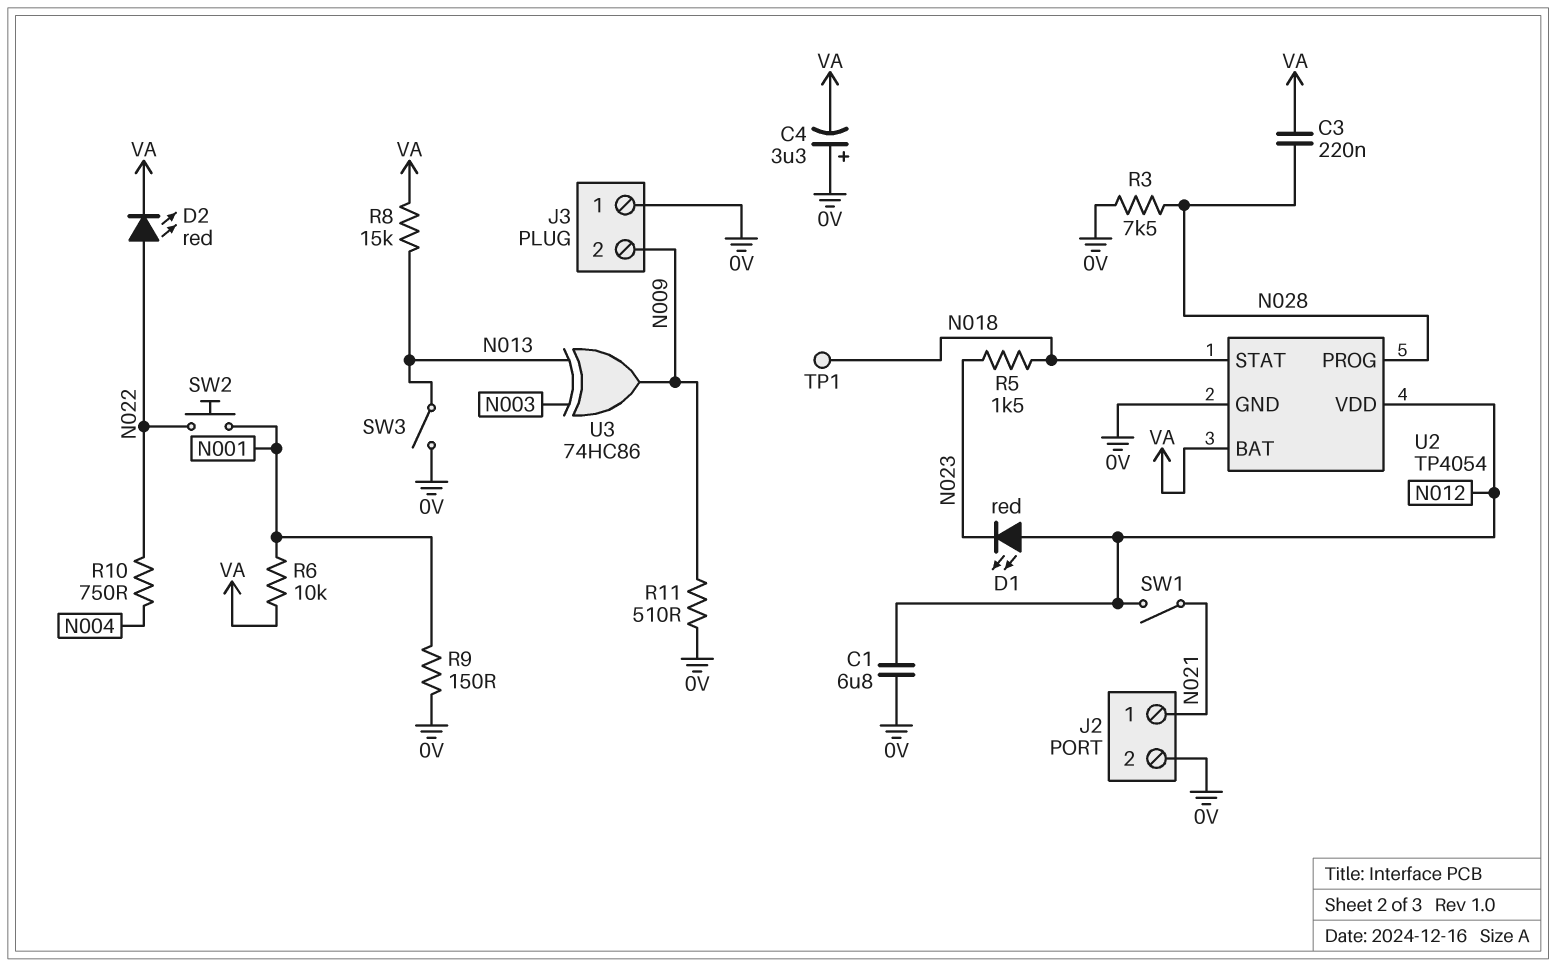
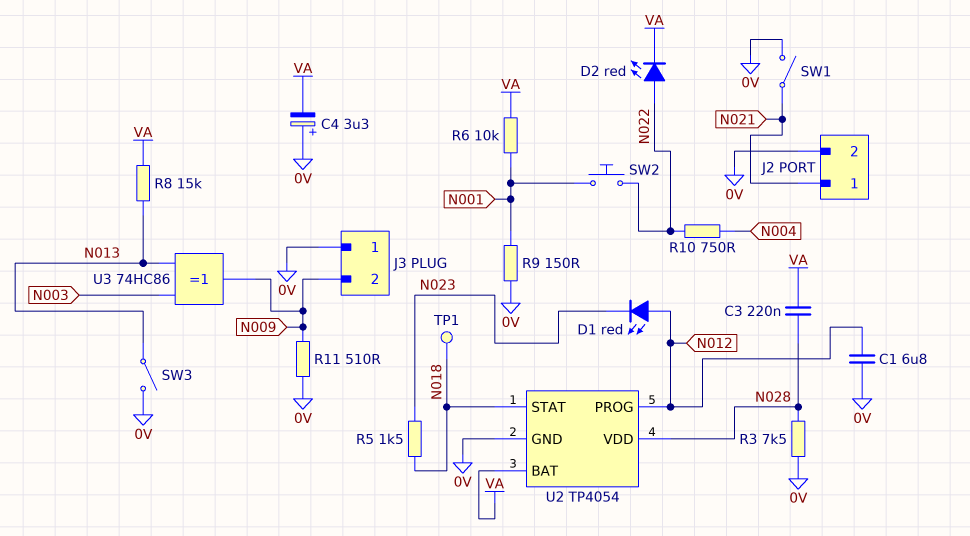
SW1: switch (N012, N021) -> switch (0V, N021)
U2 pin PROG: N028 -> N012
U2 pin VDD: N012 -> N028

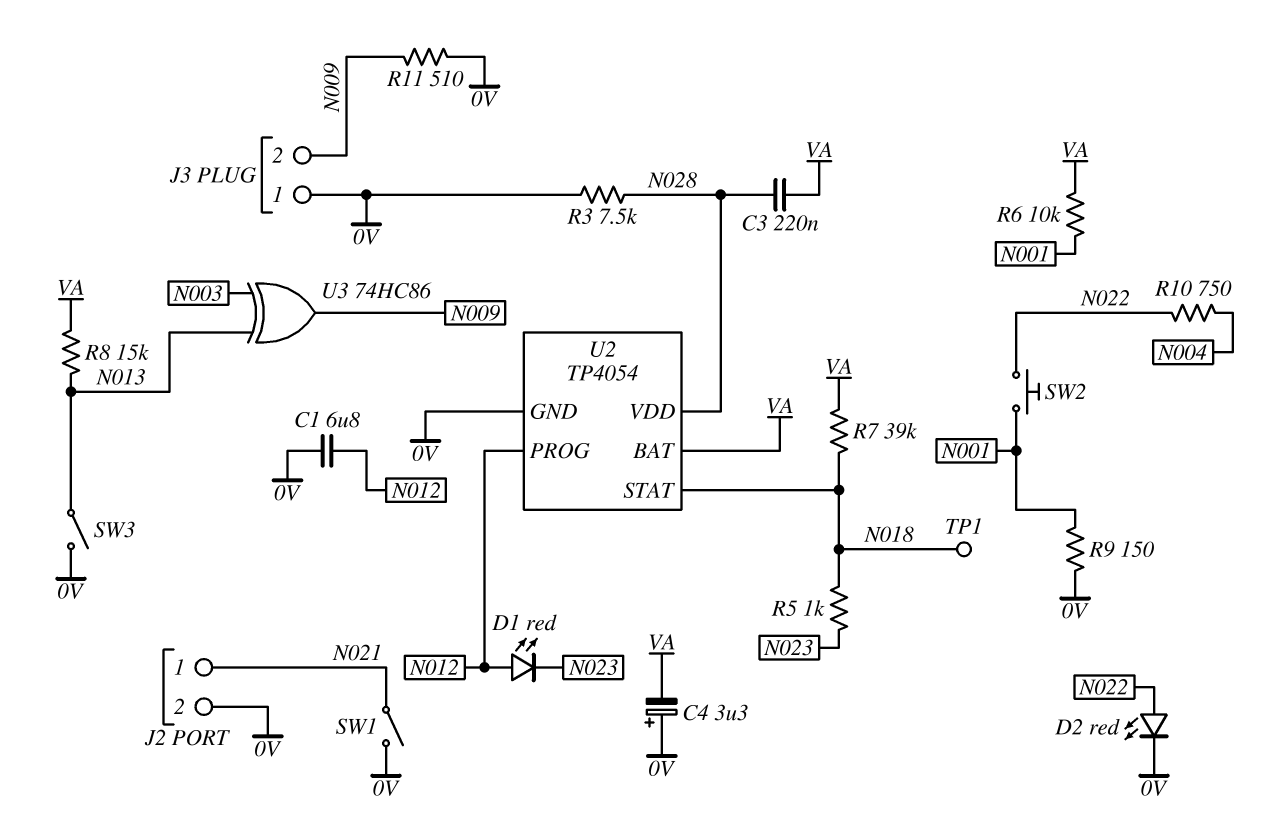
D2: LED red (A N022, K VA) -> LED red (A N022, K 0V)
R5: 1.5k (N018, N023) -> 1k (N018, N023)
R7: none -> 39k (N018, VA)

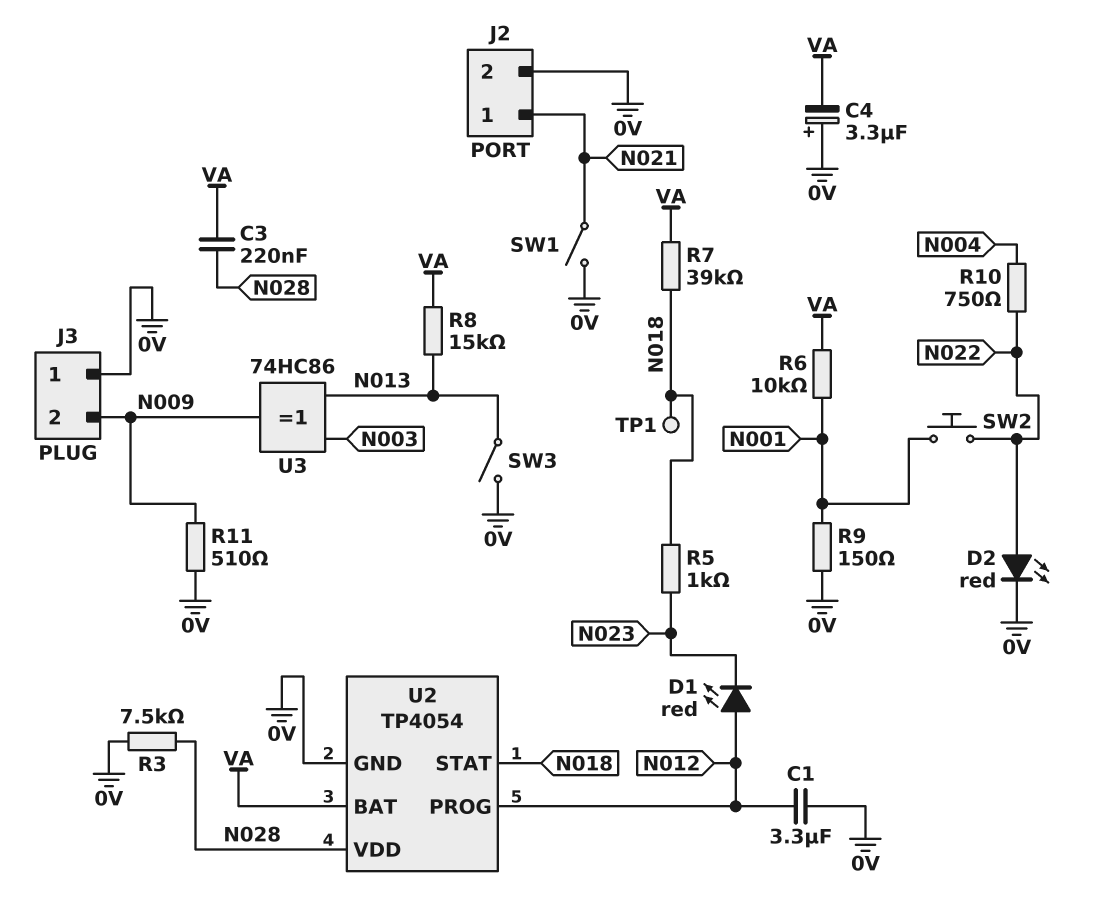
C1: 6.8uF (0V, N012) -> 3.3uF (0V, N012)

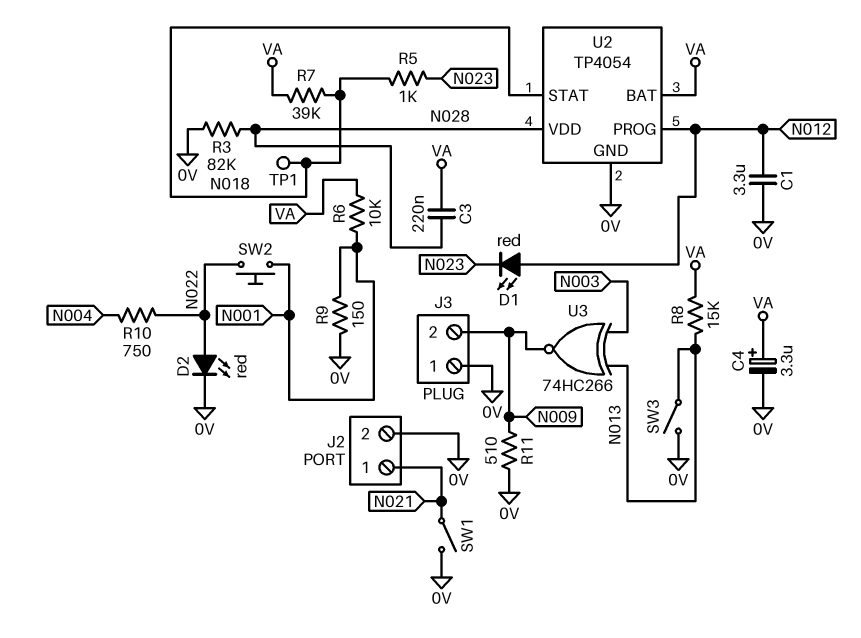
C4: 3.3uF (plus 0V, minus VA) -> 3.3uF (plus VA, minus 0V)
R3: 7.5k (0V, N028) -> 82k (0V, N028)
U3: XOR 74HC86 (in N003, in N013, out N009) -> XNOR 74HC266 (in N003, in N013, out N009)

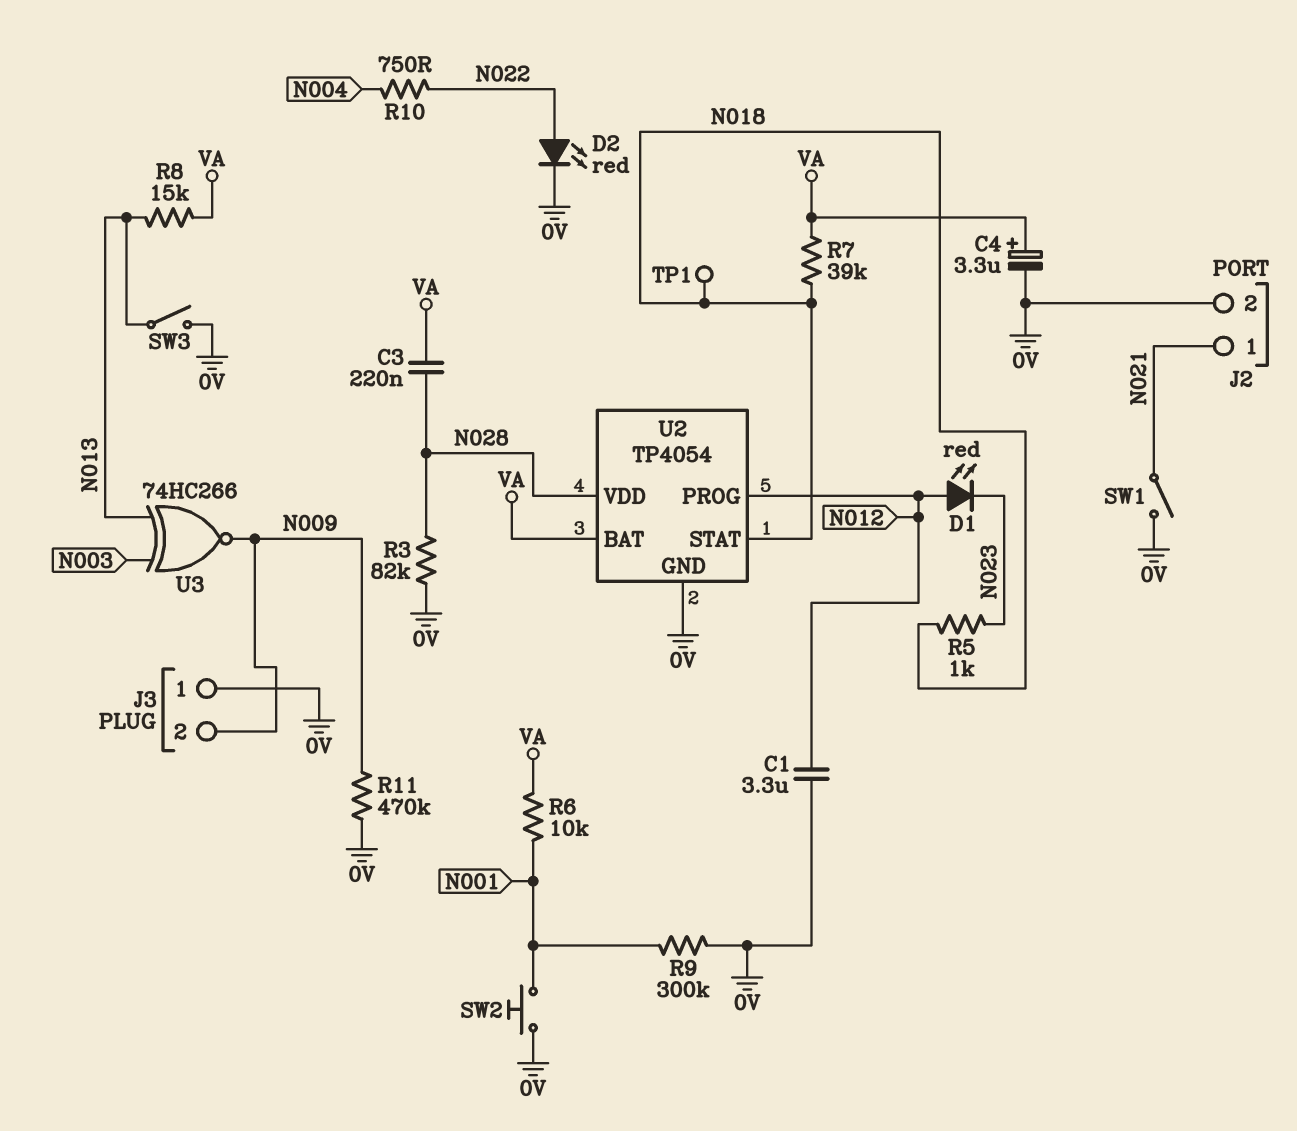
R9: 150 (0V, N001) -> 300k (0V, N001)
R11: 510 (0V, N009) -> 470k (0V, N009)
SW2: button (N001, N022) -> button (0V, N001)

